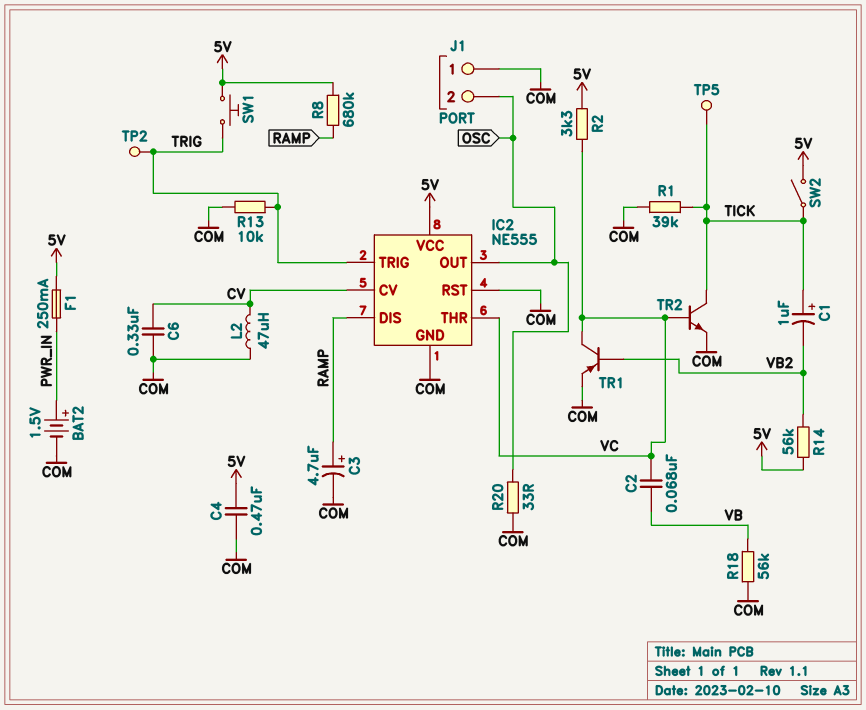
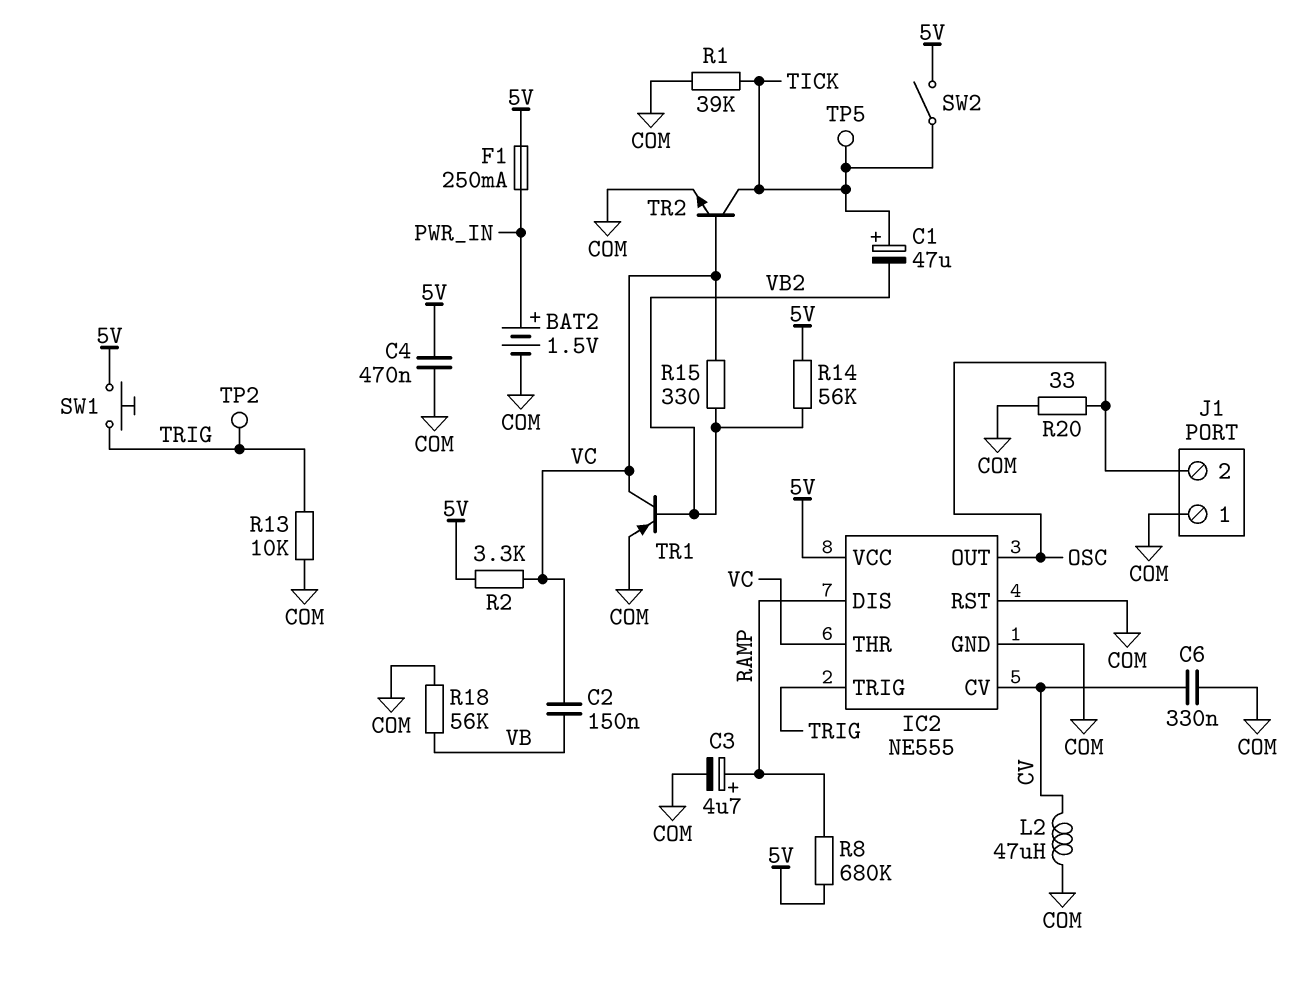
C1: 1uF (plus TICK, minus VB2) -> 47uF (plus TICK, minus VB2)
C2: 68nF (VB, VC) -> 150nF (VB, VC)
R15: none -> 330 (VB2, VC)

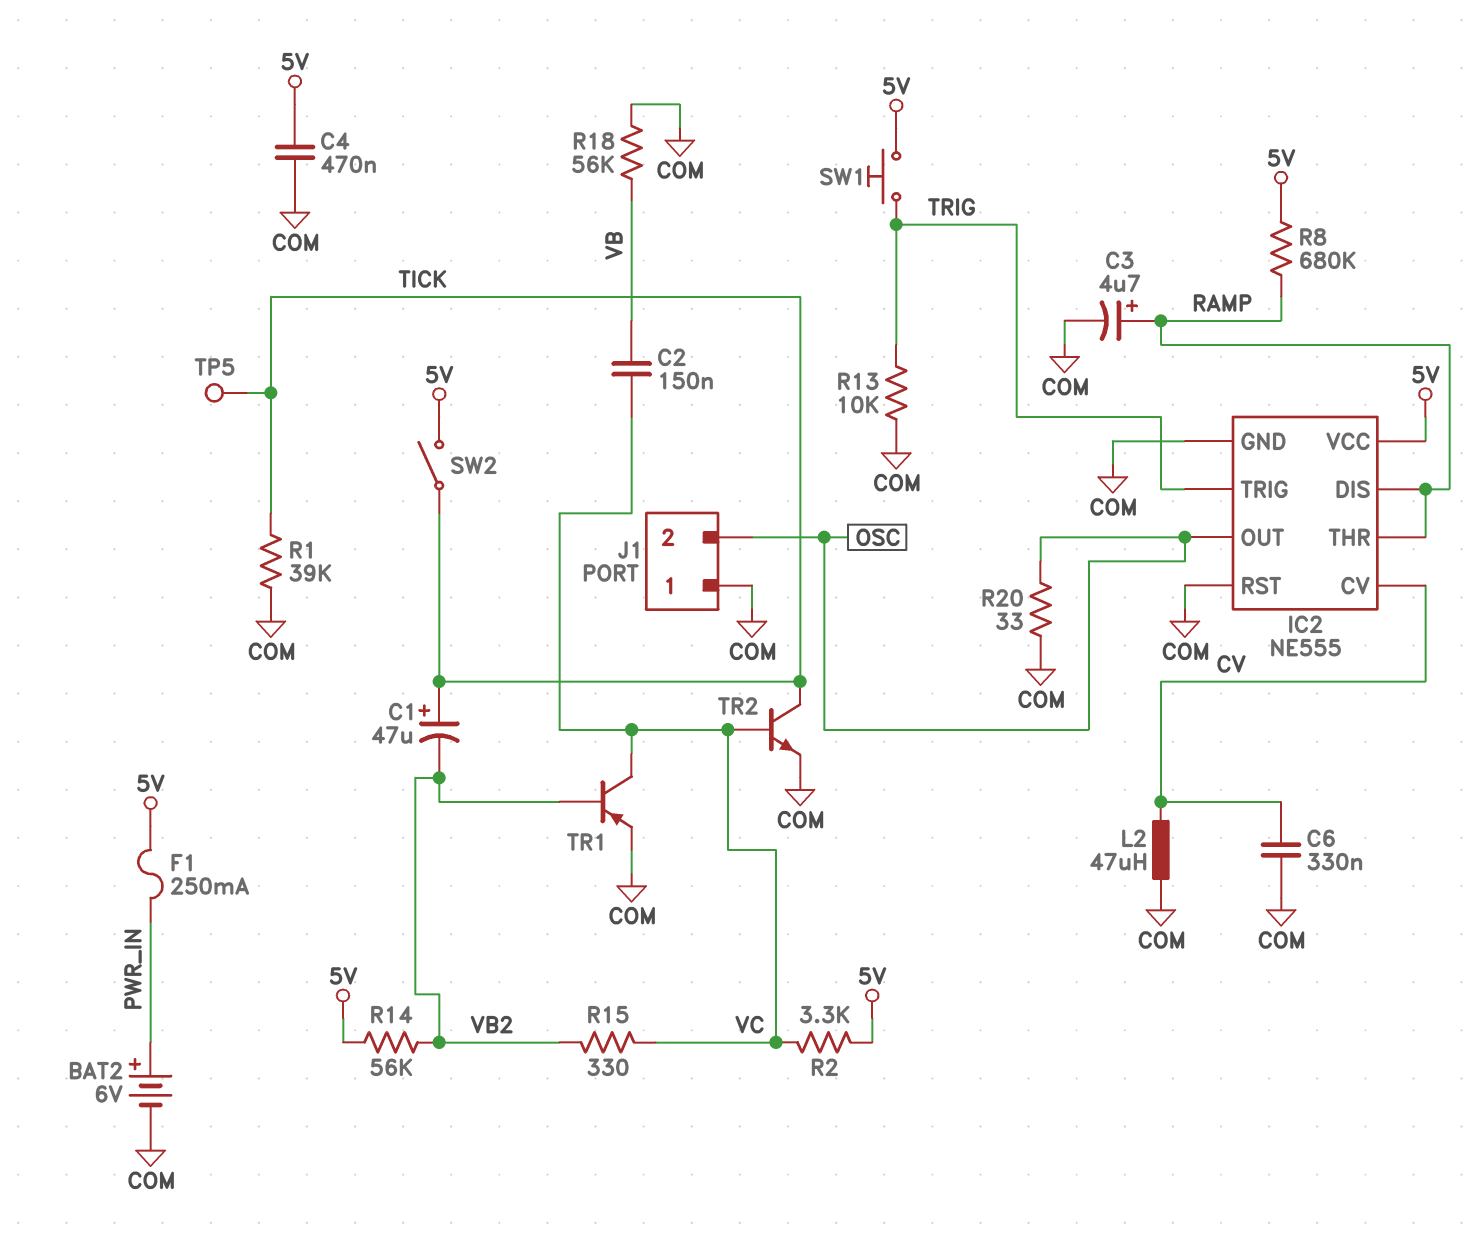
BAT2: 1.5V (plus PWR_IN, minus COM) -> 6V (plus PWR_IN, minus COM)
IC2 pin THR: VC -> RAMP
TP2: test point (TRIG) -> none

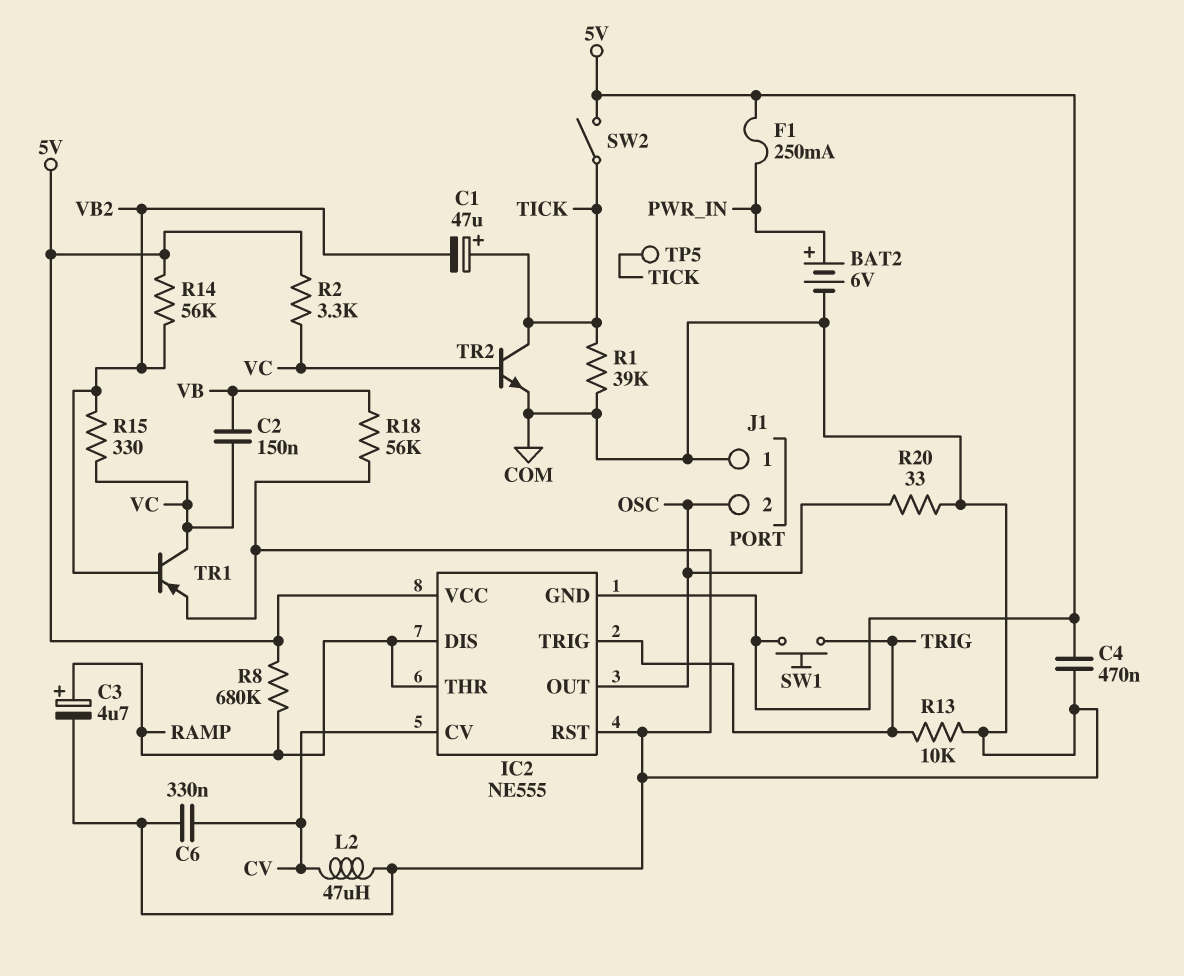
IC2 pin GND: COM -> 5V

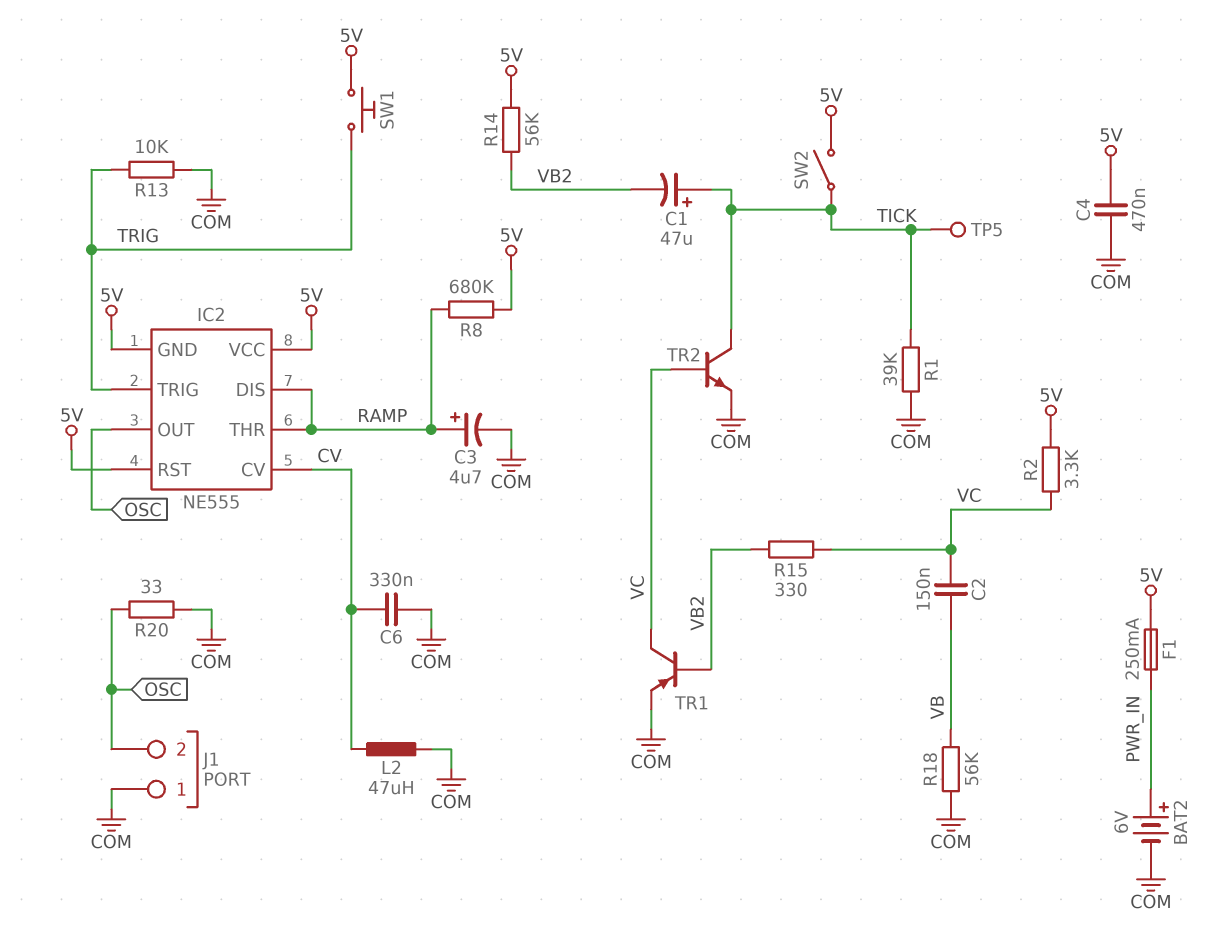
IC2 pin RST: COM -> 5V

